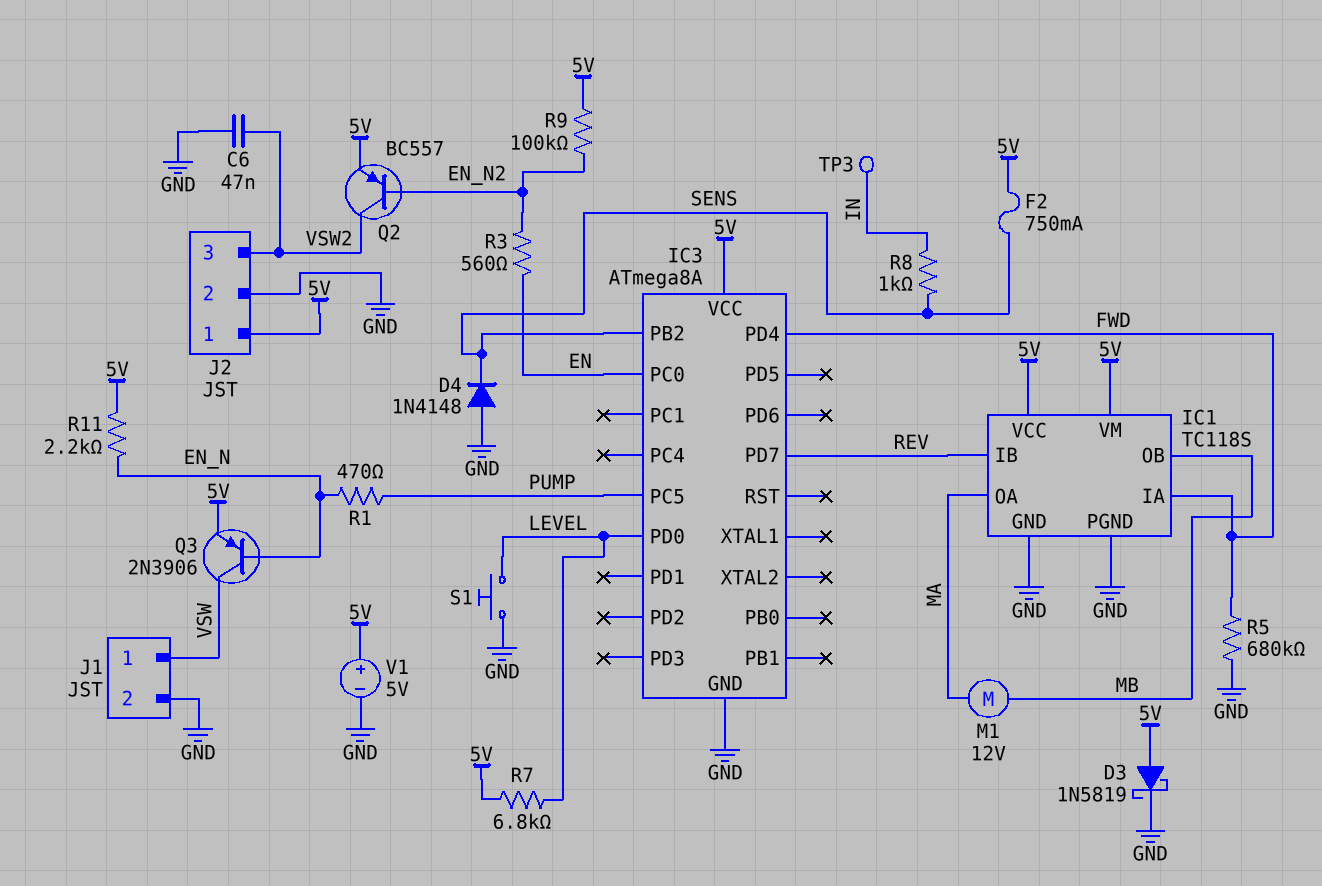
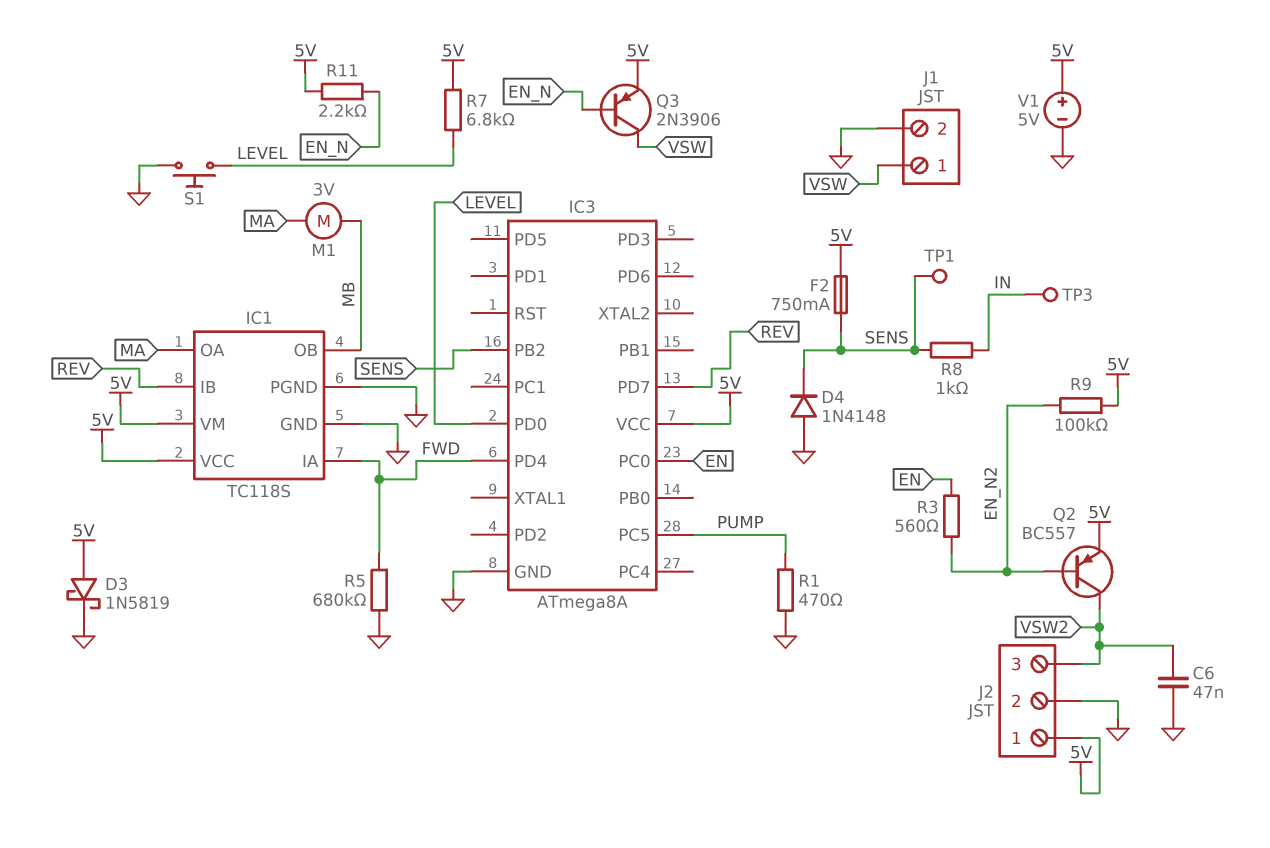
M1: motor 12V (MA, MB) -> motor 3V (MA, MB)
R1: 470 (EN_N, PUMP) -> 470 (GND, PUMP)
TP1: none -> test point (SENS)

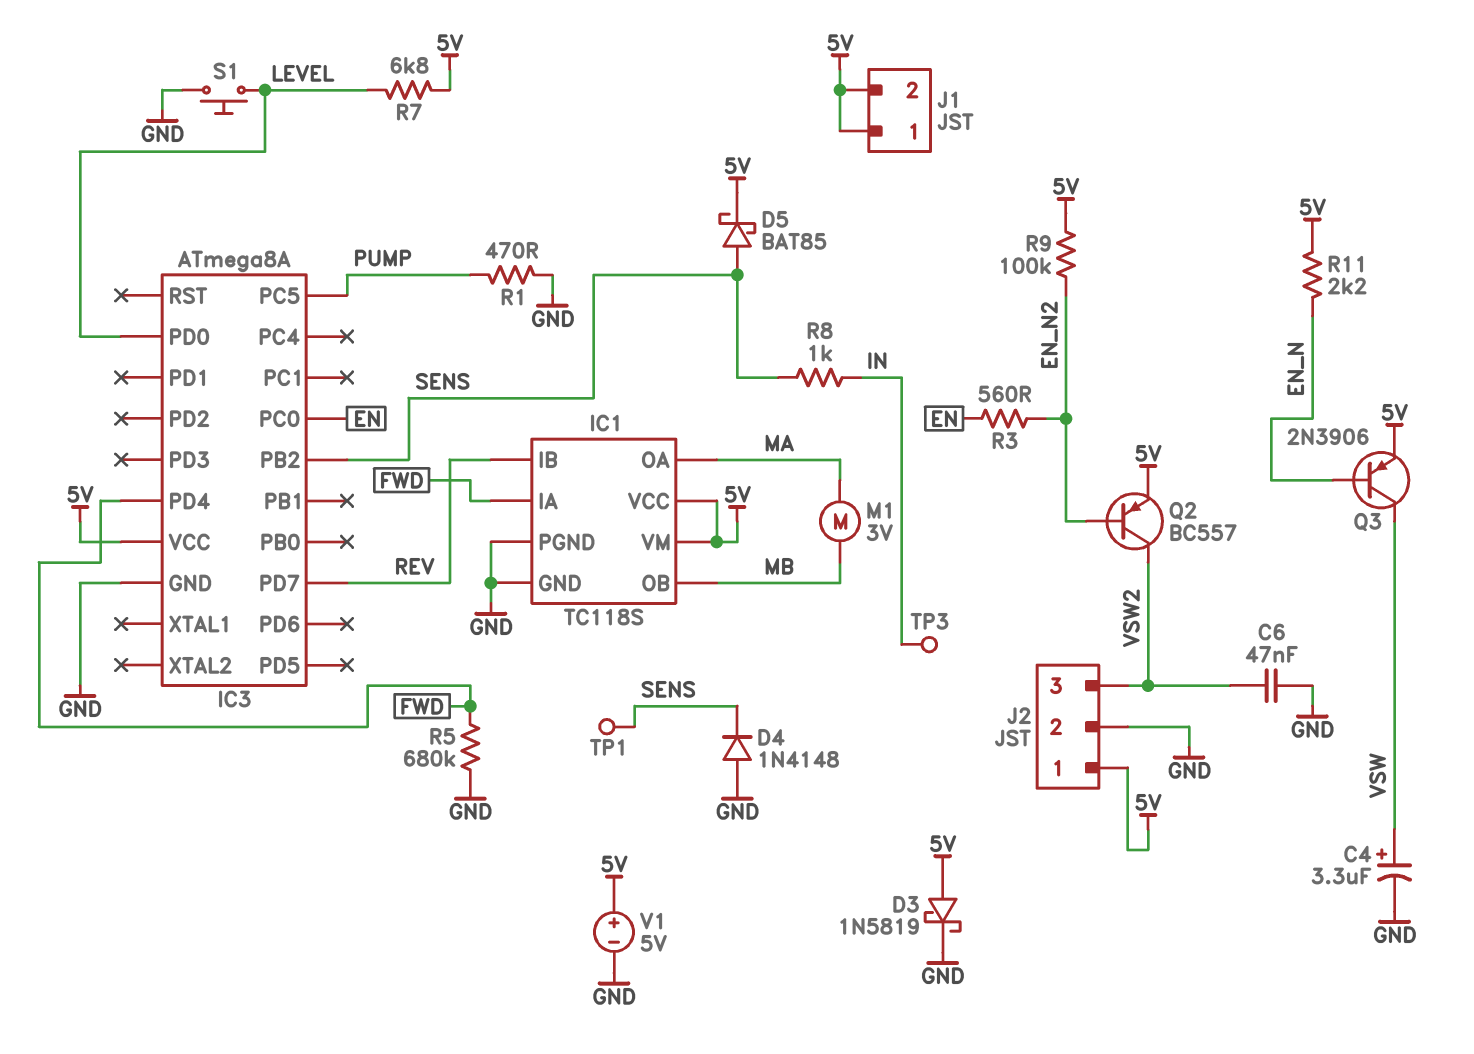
C4: none -> 3.3uF (plus VSW, minus GND)
D5: none -> schottky BAT85 (A SENS, K 5V)
F2: 750mA (5V, SENS) -> none
J1 pin 1: VSW -> 5V
J1 pin 2: GND -> 5V

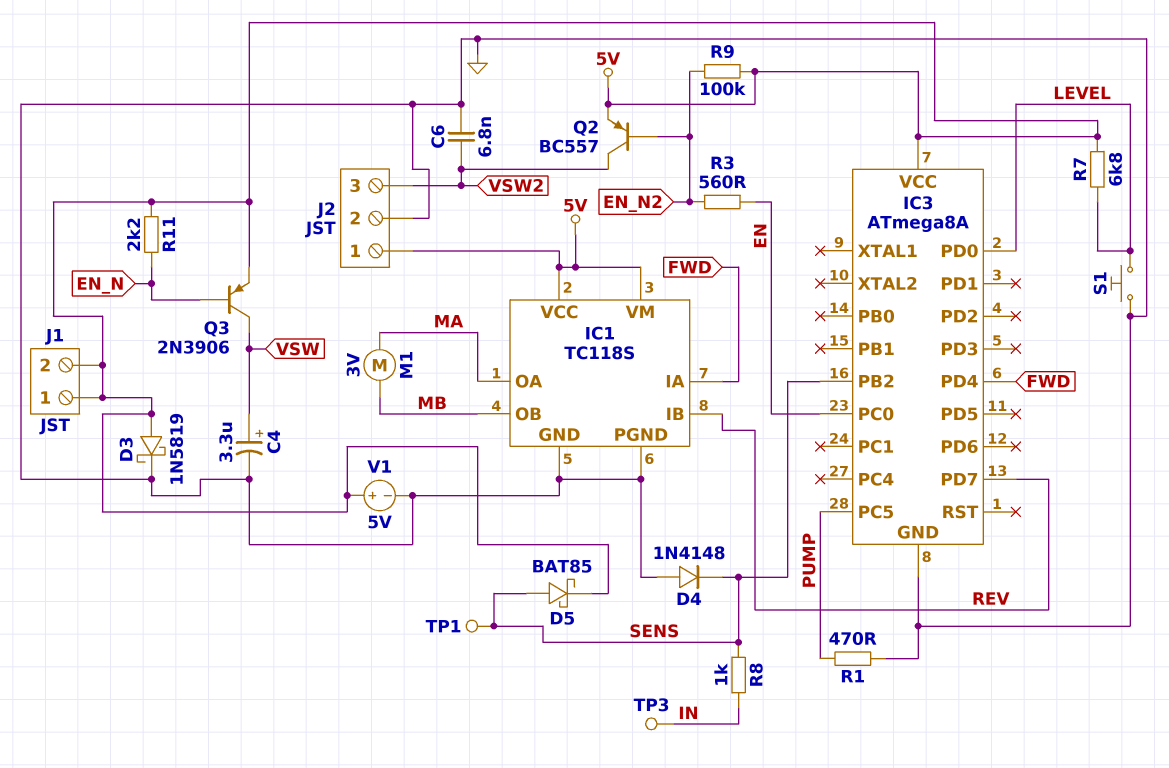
C6: 47nF (GND, VSW2) -> 6.8nF (GND, VSW2)
R5: 680k (FWD, GND) -> none

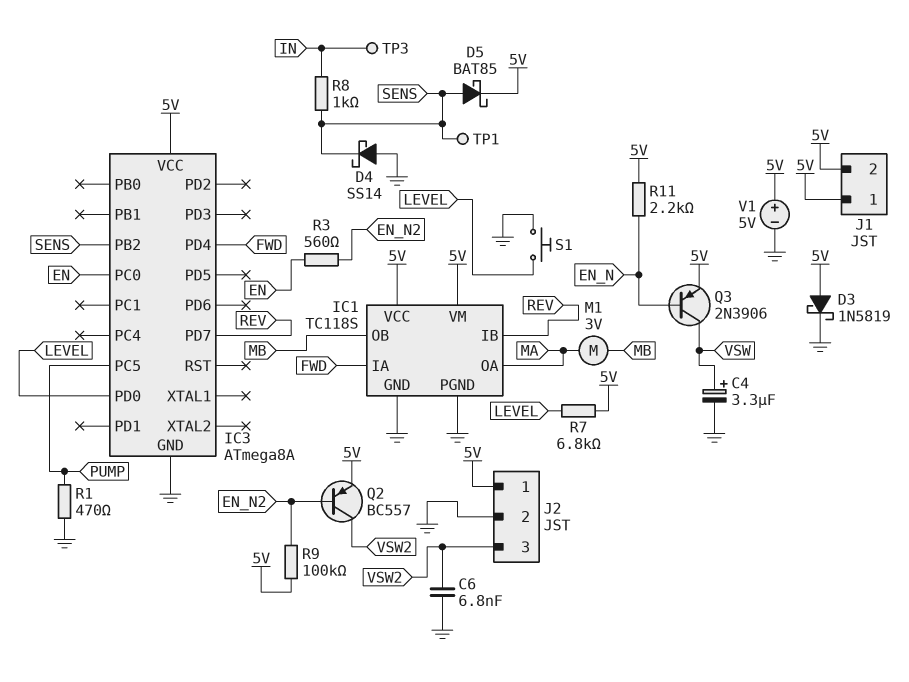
D4: diode 1N4148 (A GND, K SENS) -> schottky SS14 (A GND, K SENS)

